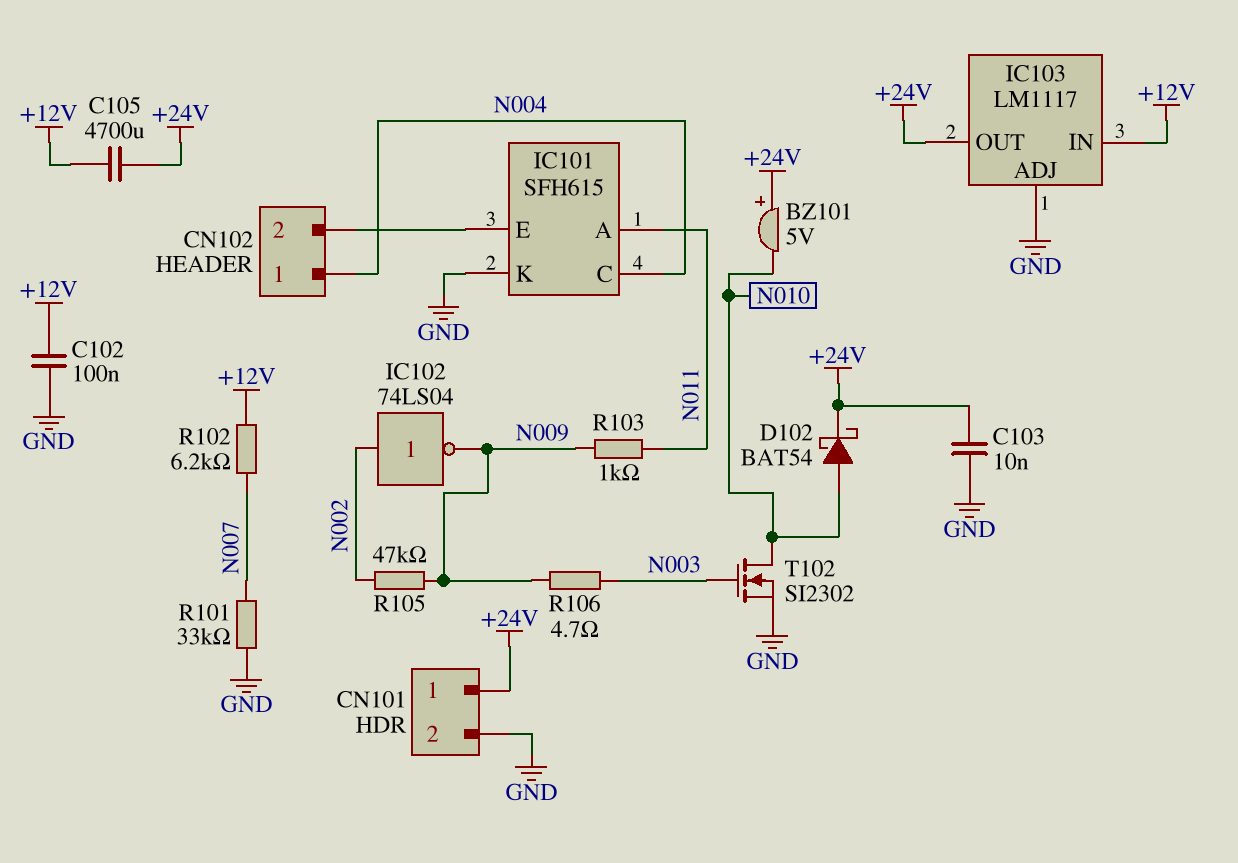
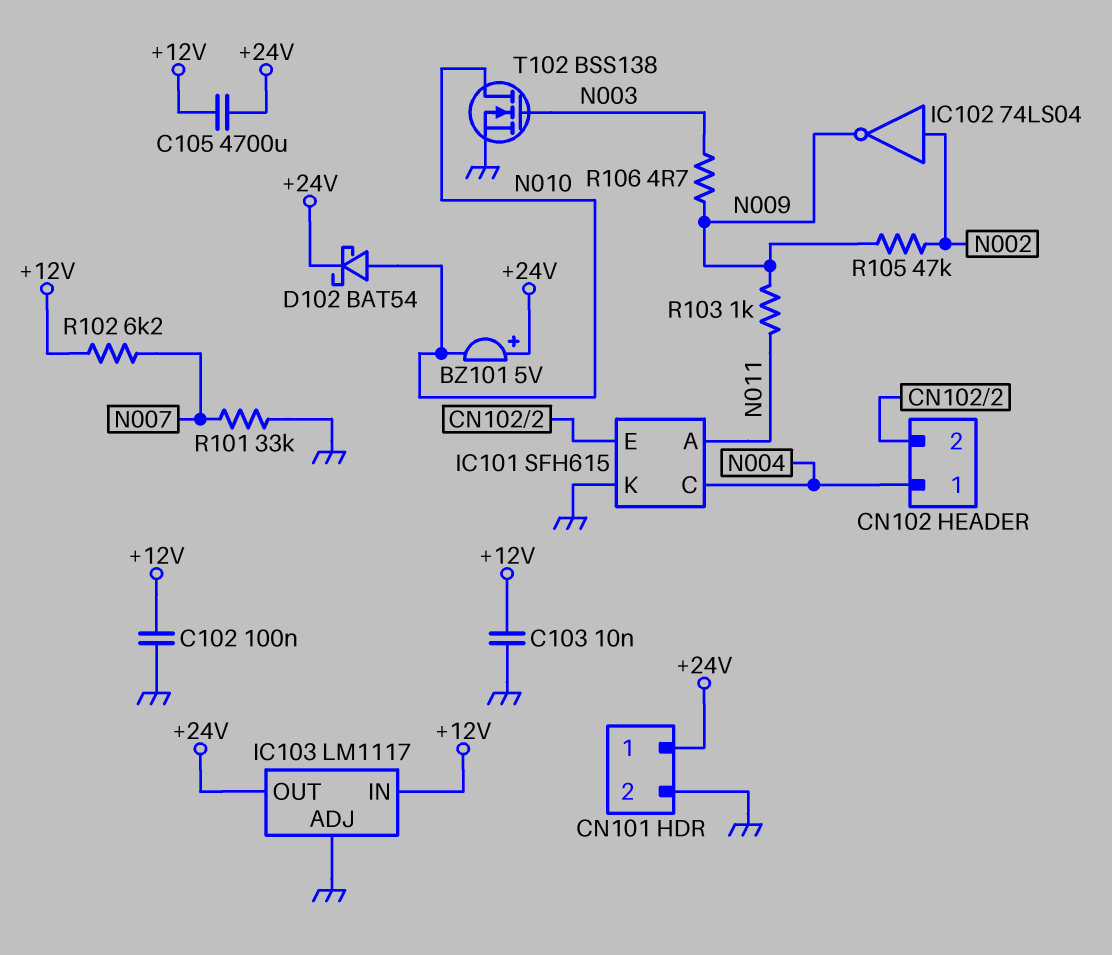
C103: 10nF (+24V, GND) -> 10nF (+12V, GND)
T102: NMOS SI2302 (G N003, D N010, S GND) -> NMOS BSS138 (G N003, D N010, S GND)

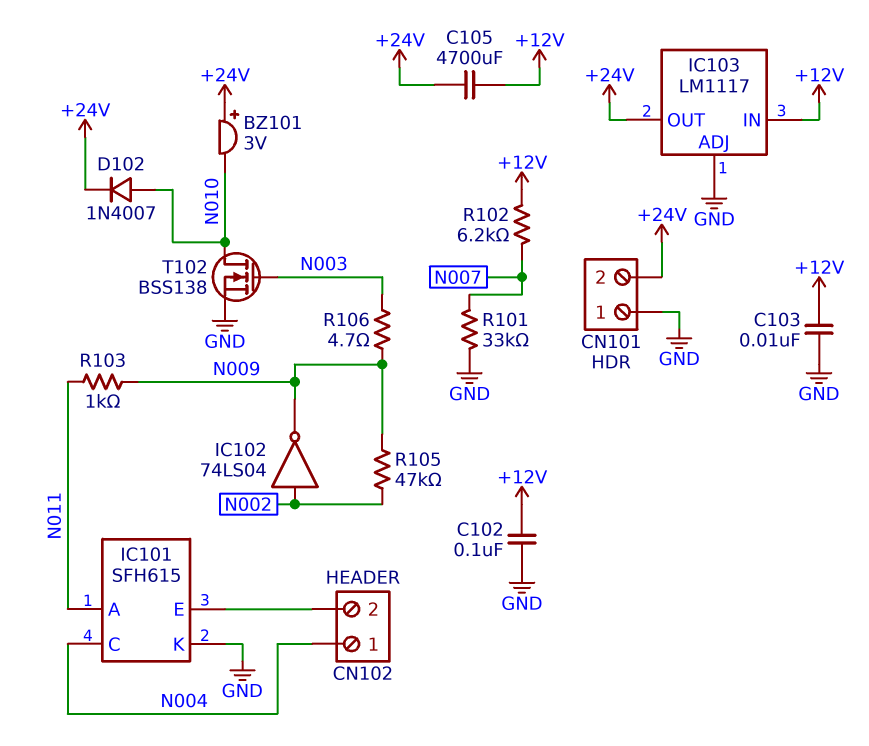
BZ101: buzzer 5V (plus +24V, minus N010) -> buzzer 3V (plus +24V, minus N010)
CN101 pin 1: +24V -> GND
CN101 pin 2: GND -> +24V
D102: schottky BAT54 (A N010, K +24V) -> diode 1N4007 (A N010, K +24V)

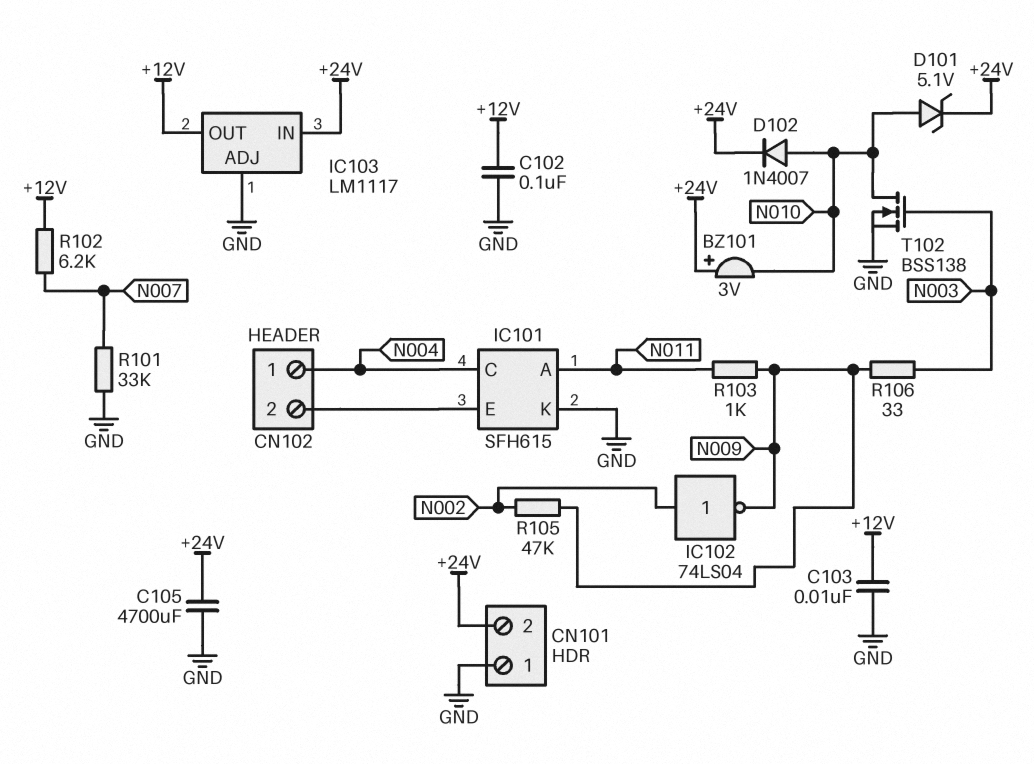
C105: 4700uF (+12V, +24V) -> 4700uF (+24V, GND)
D101: none -> zener 5.1V (A N010, K +24V)
IC103 pin IN: +12V -> +24V
IC103 pin OUT: +24V -> +12V
R106: 4.7 (N003, N009) -> 33 (N003, N009)

